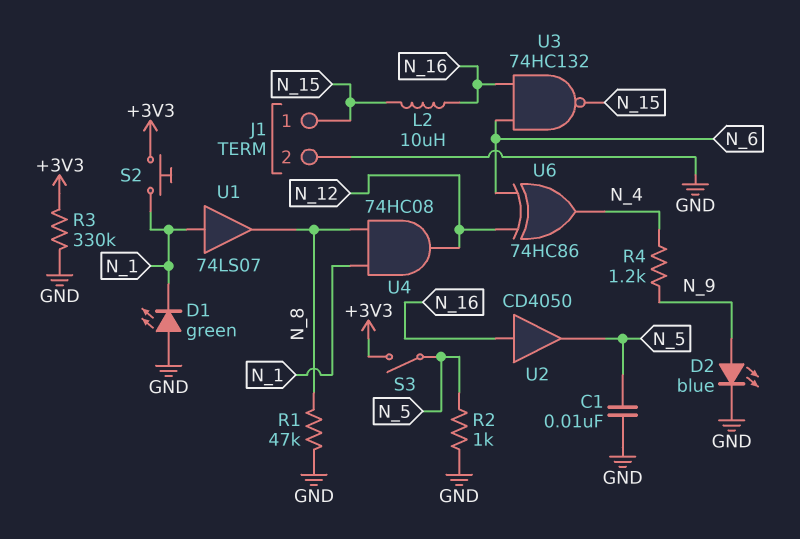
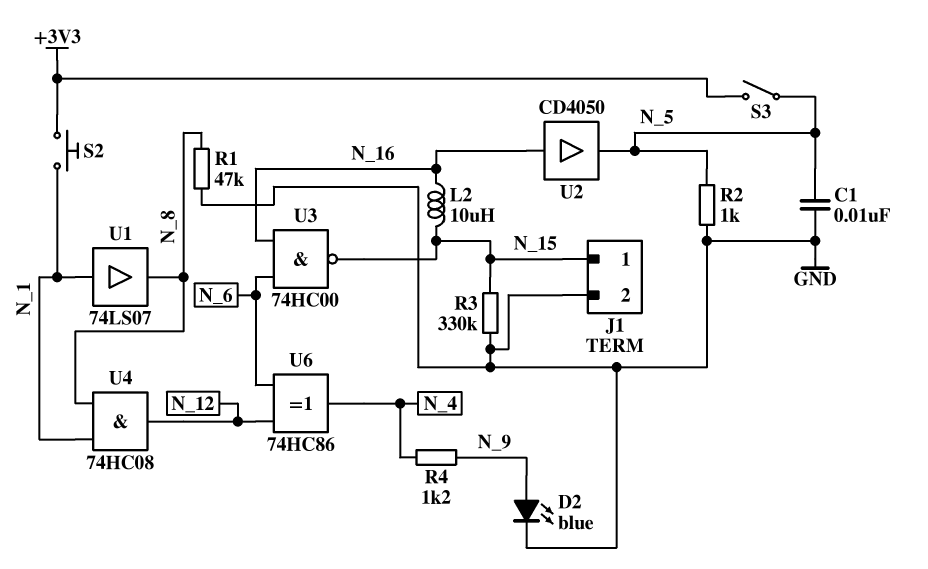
D1: LED green (A GND, K N_1) -> none
R3: 330k (+3V3, GND) -> 330k (GND, N_15)
U3: NAND 74HC132 (in N_6, in N_16, out N_15) -> NAND 74HC00 (in N_6, in N_16, out N_15)

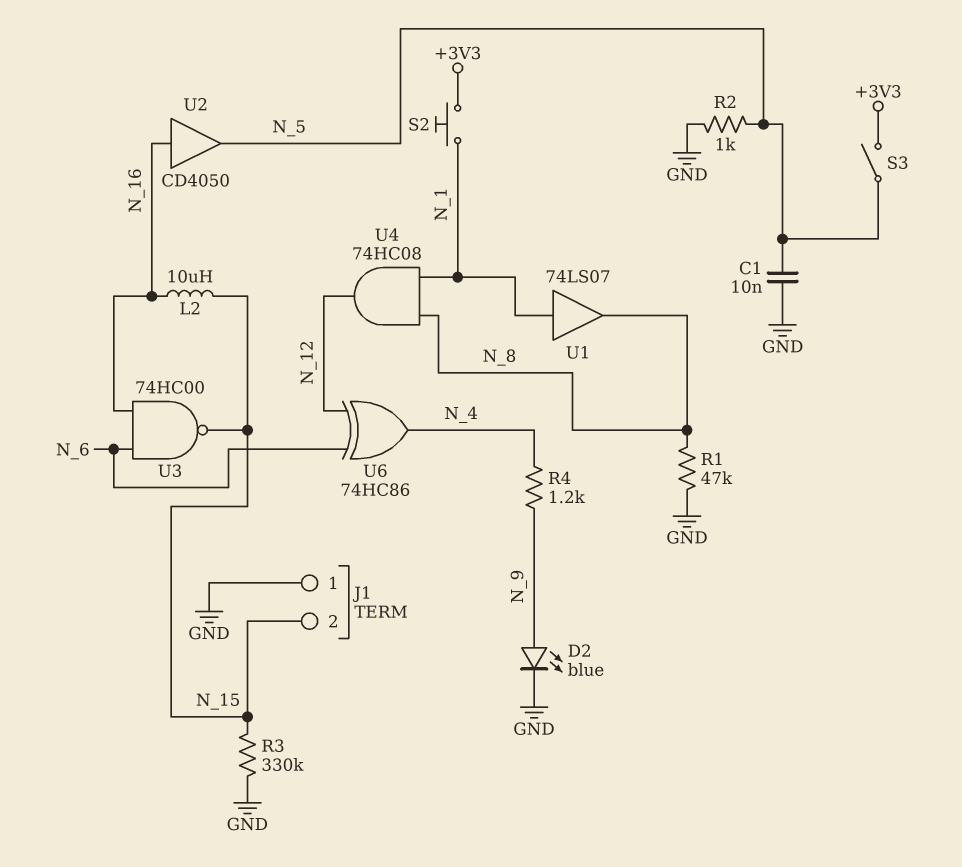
J1 pin 1: N_15 -> GND
J1 pin 2: GND -> N_15

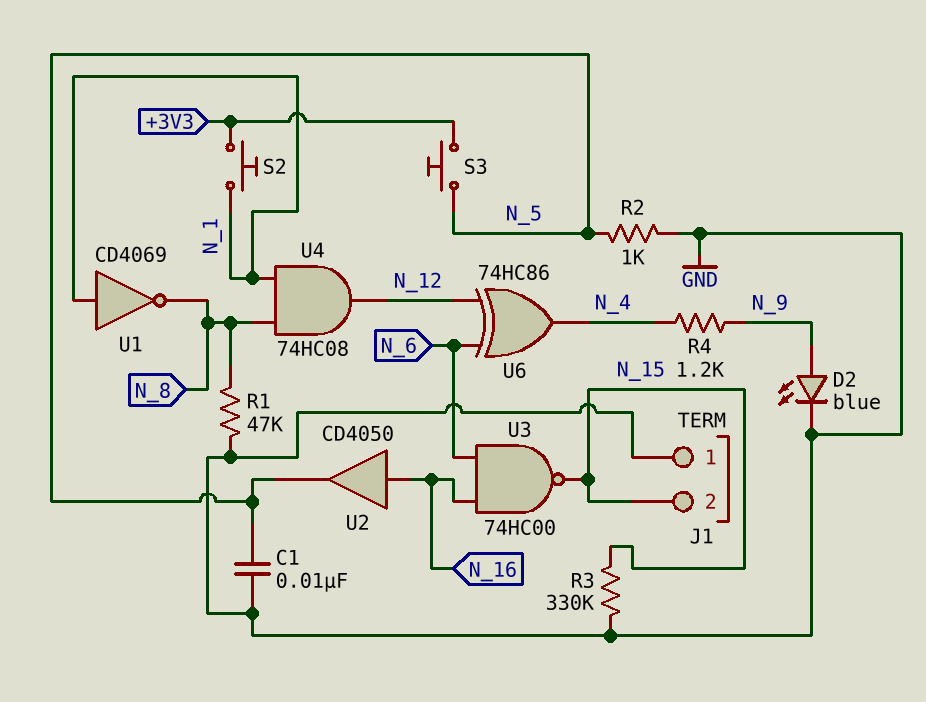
L2: 10uH (N_15, N_16) -> none
S3: switch (+3V3, N_5) -> button (+3V3, N_5)
U1: buffer 74LS07 (in N_1, out N_8) -> NOT CD4069 (in N_1, out N_8)

